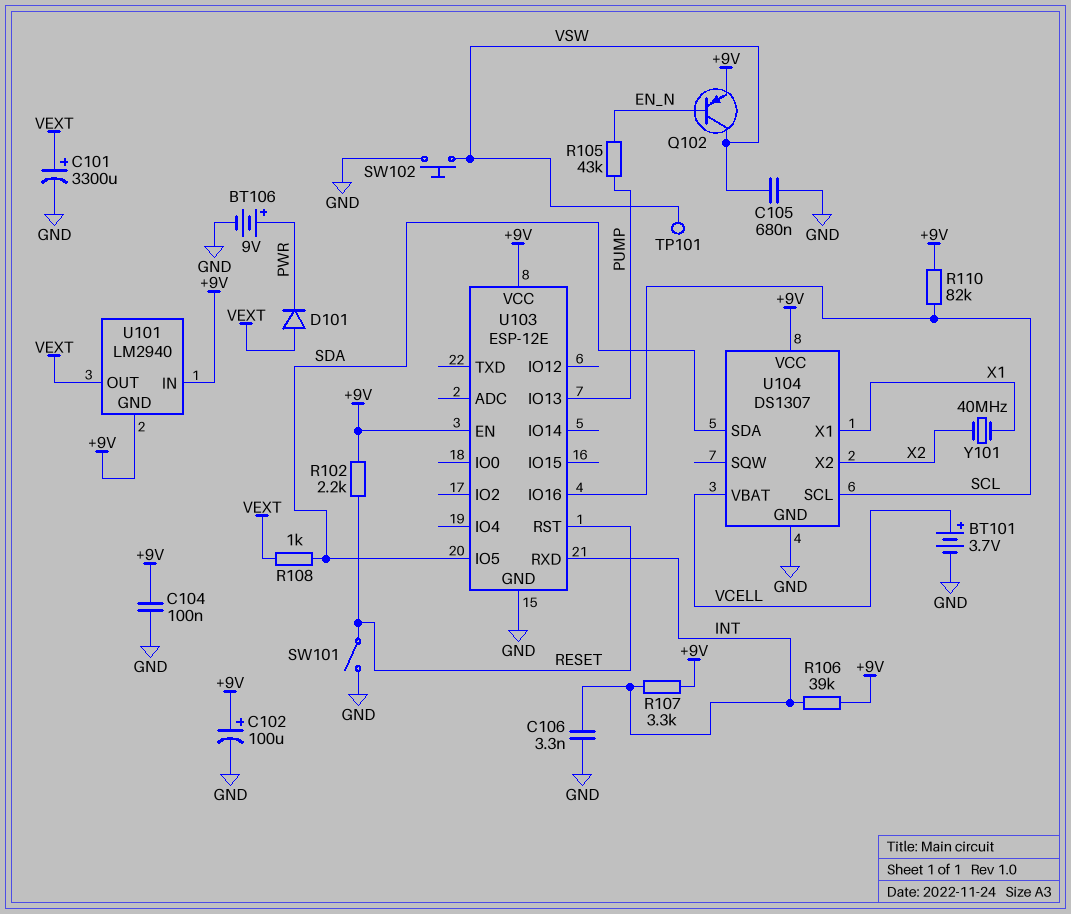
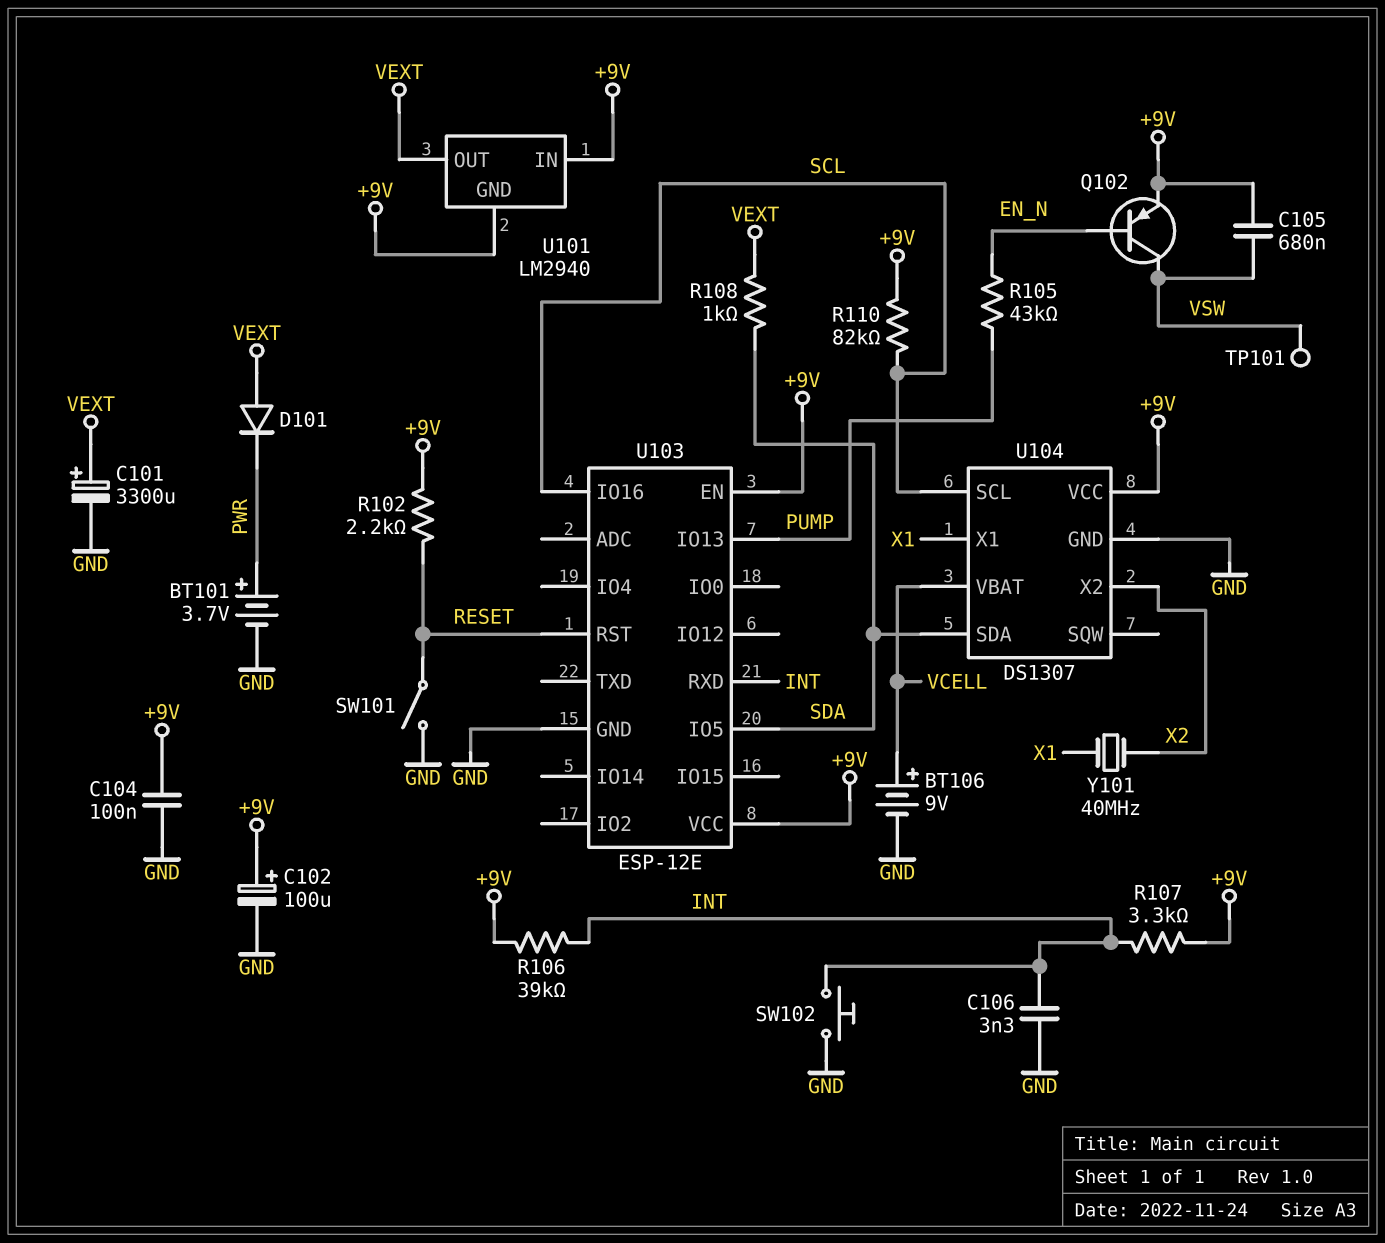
BT101: 3.7V (plus VCELL, minus GND) -> 3.7V (plus PWR, minus GND)
BT106: 9V (plus PWR, minus GND) -> 9V (plus VCELL, minus GND)
C105: 680nF (GND, VSW) -> 680nF (+9V, VSW)
SW102: button (GND, VSW) -> button (GND, INT)

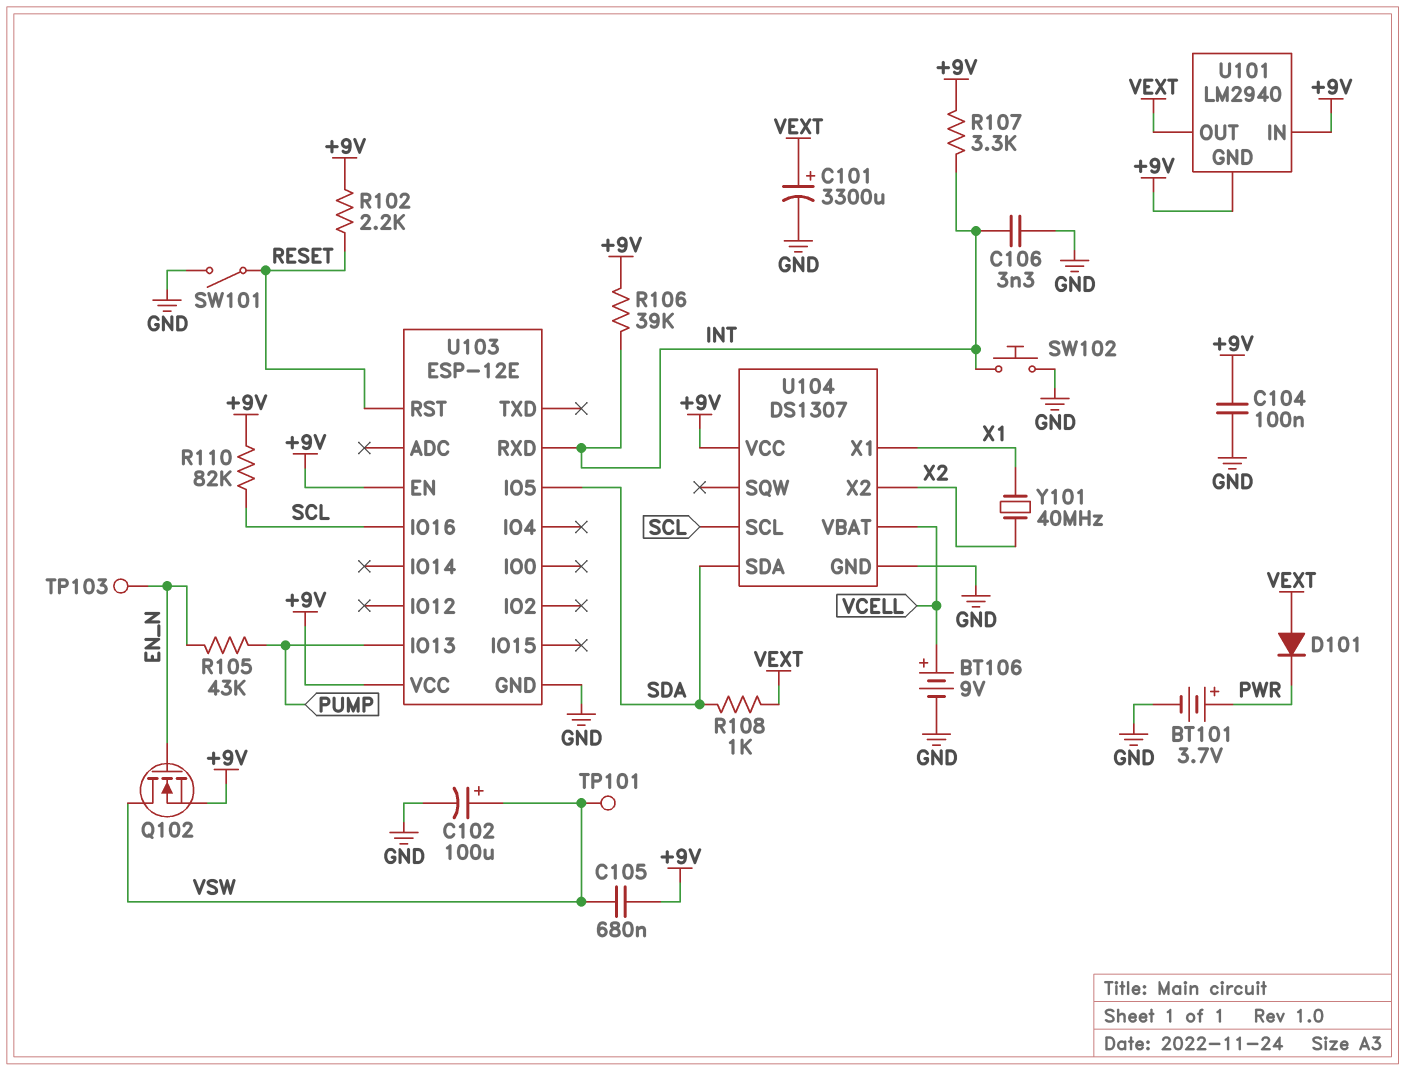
C102: 100uF (plus +9V, minus GND) -> 100uF (plus VSW, minus GND)
Q102: PNP (B EN_N, C VSW, E +9V) -> NMOS (G EN_N, D VSW, S +9V)
TP103: none -> test point (EN_N)

